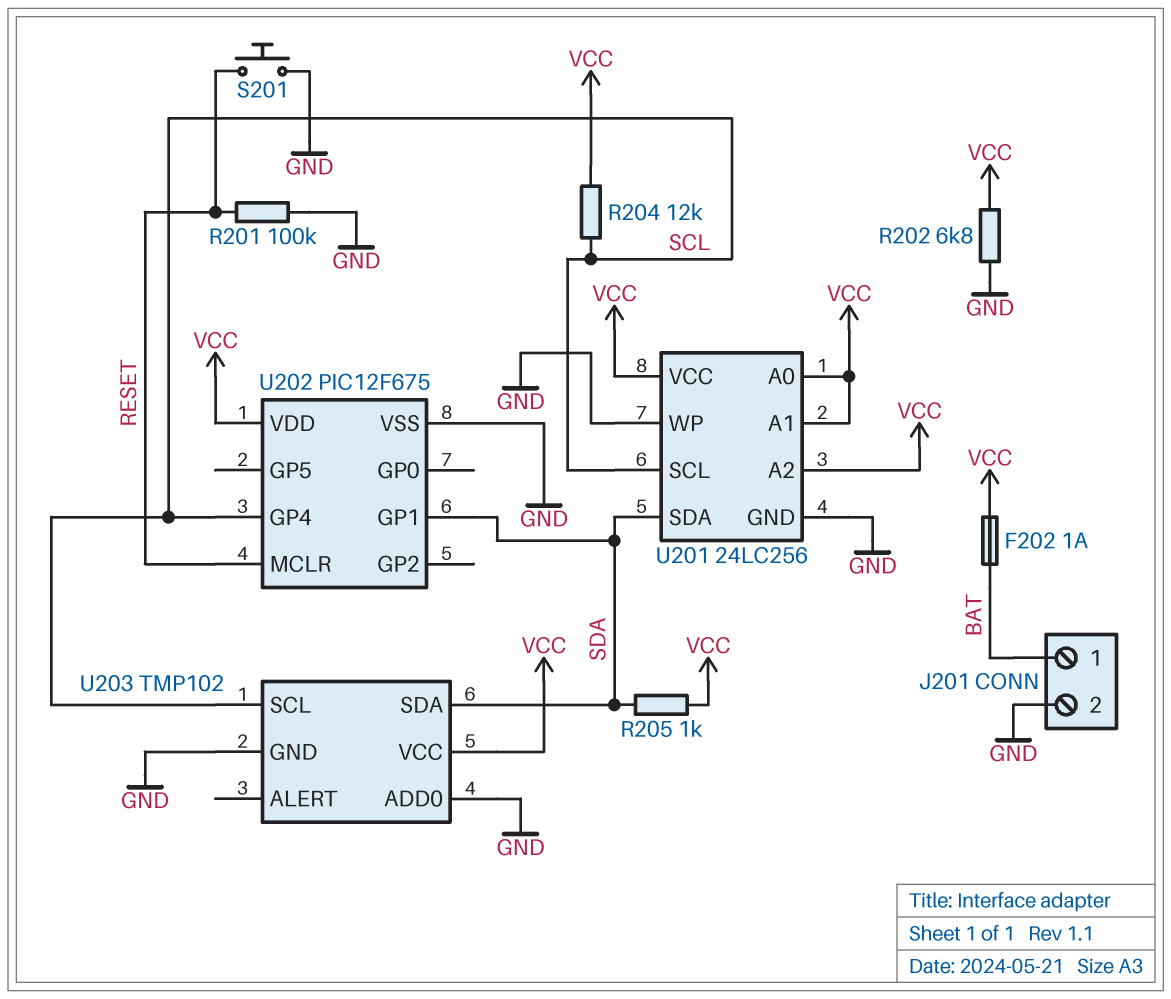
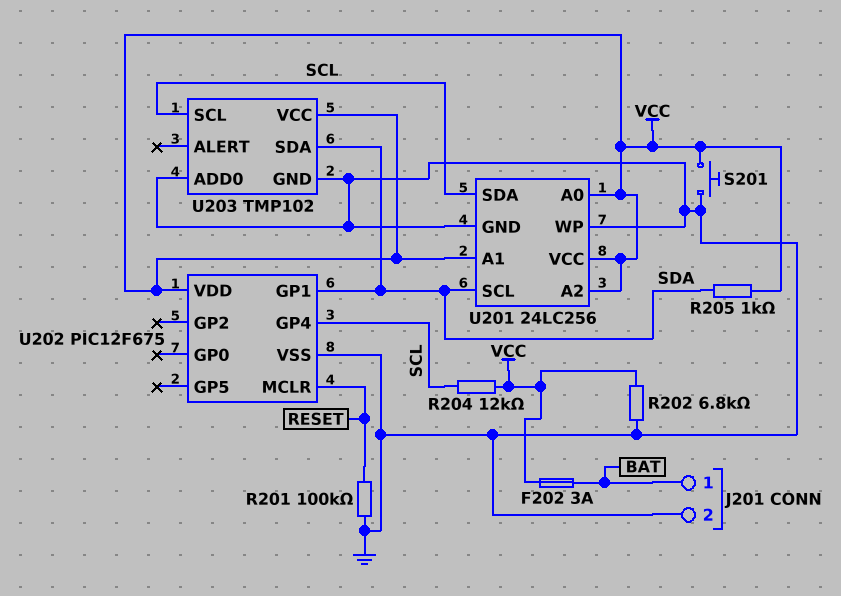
F202: 1A (BAT, VCC) -> 3A (BAT, VCC)
S201: button (GND, RESET) -> button (GND, VCC)
U201 pin SCL: SCL -> SDA
U201 pin SDA: SDA -> SCL

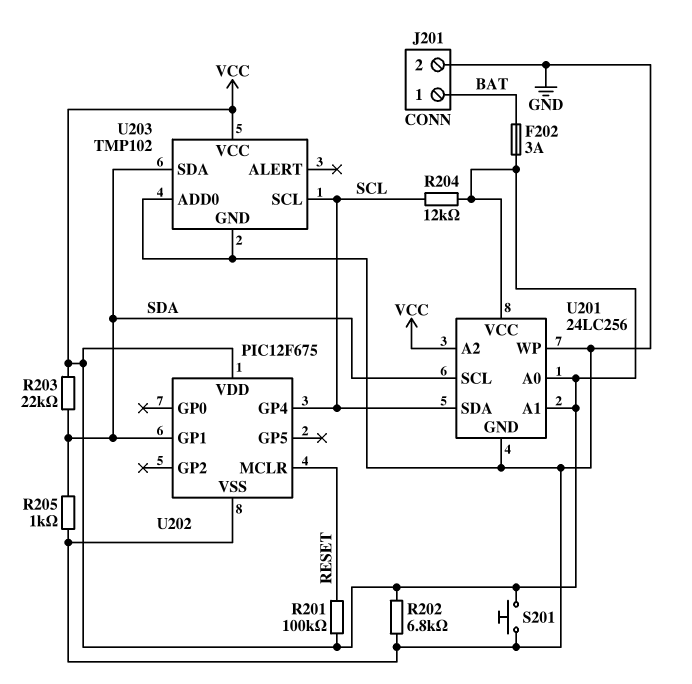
R201: 100k (GND, RESET) -> 100k (RESET, VCC)
R203: none -> 22k (SDA, VCC)
R205: 1k (SDA, VCC) -> 1k (GND, SDA)

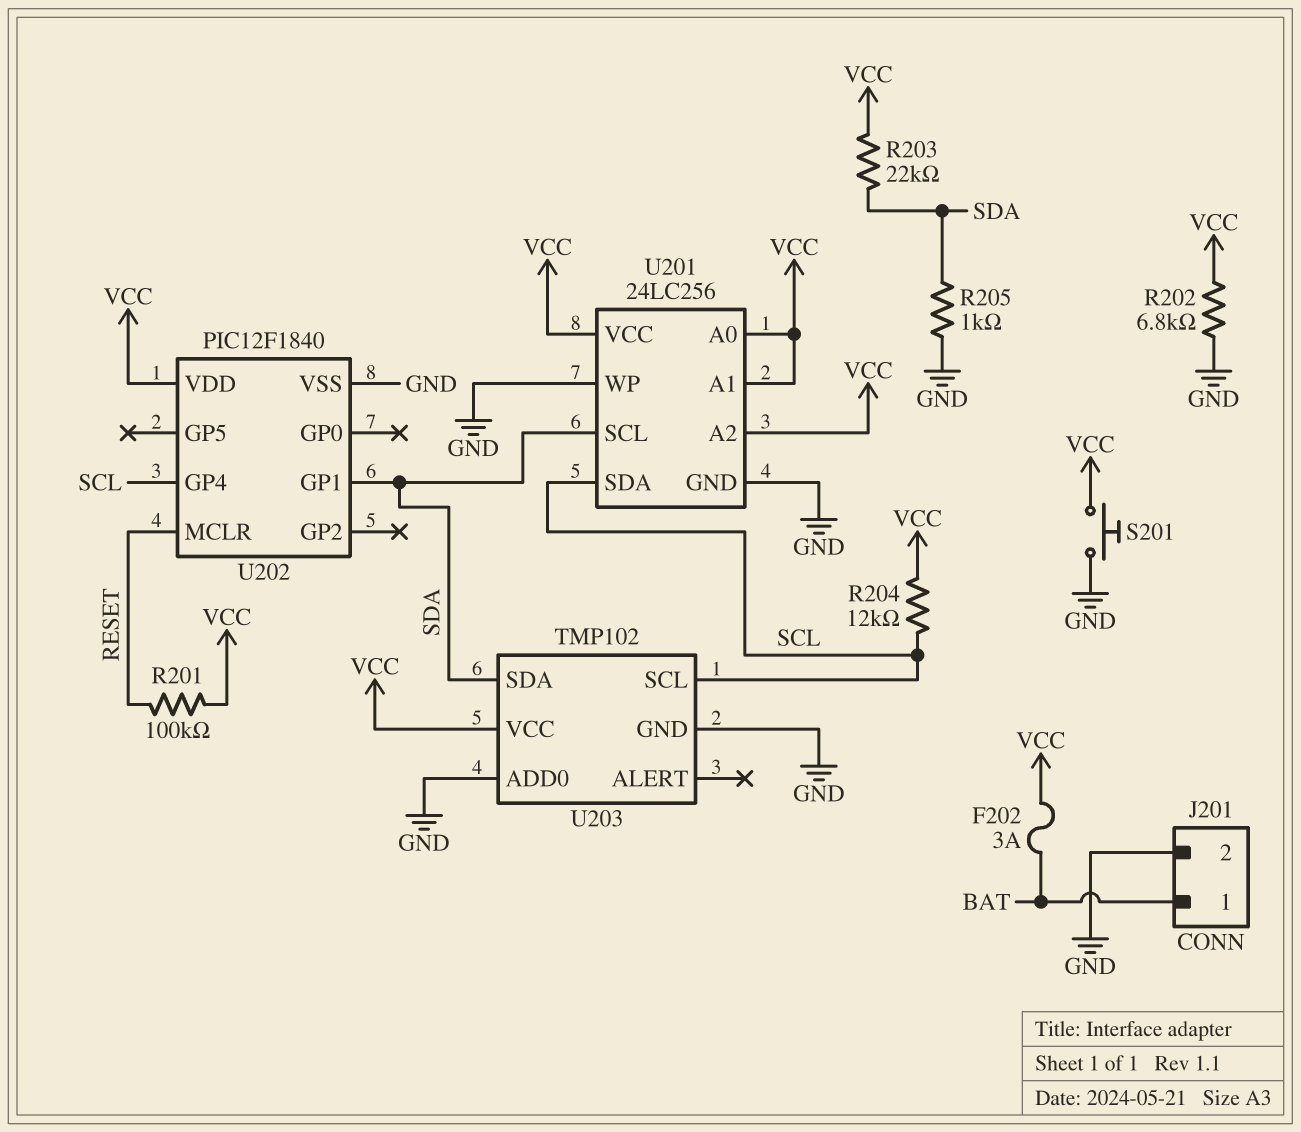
U202: PIC12F675 -> PIC12F1840

